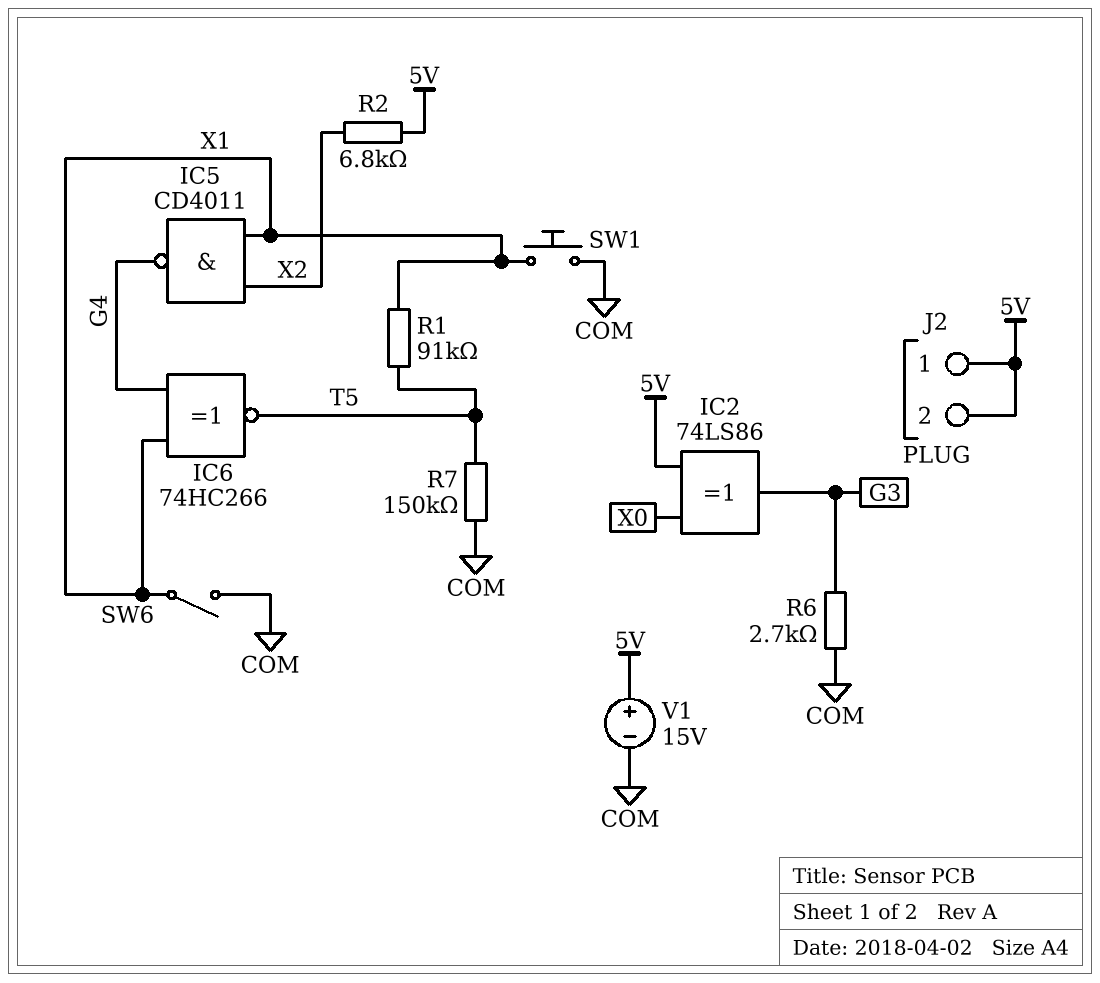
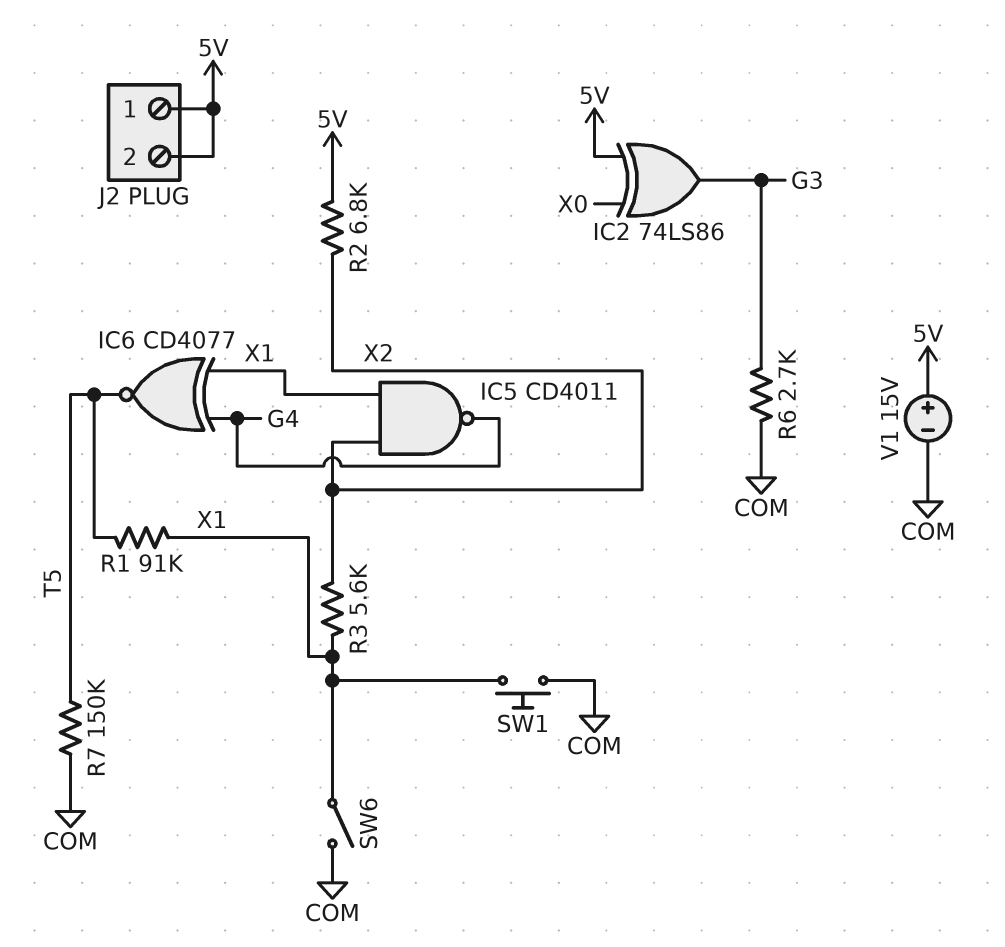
IC6: XNOR 74HC266 (in G4, in X1, out T5) -> XNOR CD4077 (in G4, in X1, out T5)
R3: none -> 5.6k (X1, X2)

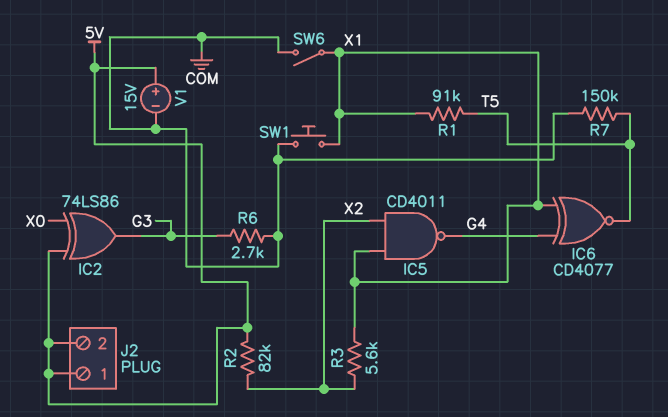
R2: 6.8k (5V, X2) -> 82k (5V, X2)

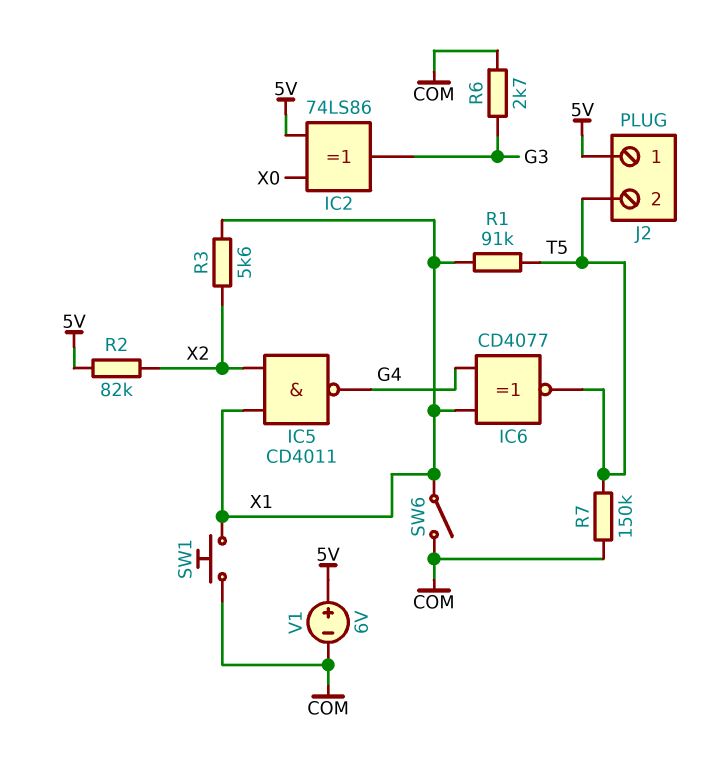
J2 pin 2: 5V -> T5
V1: 15V (plus 5V, minus COM) -> 6V (plus 5V, minus COM)

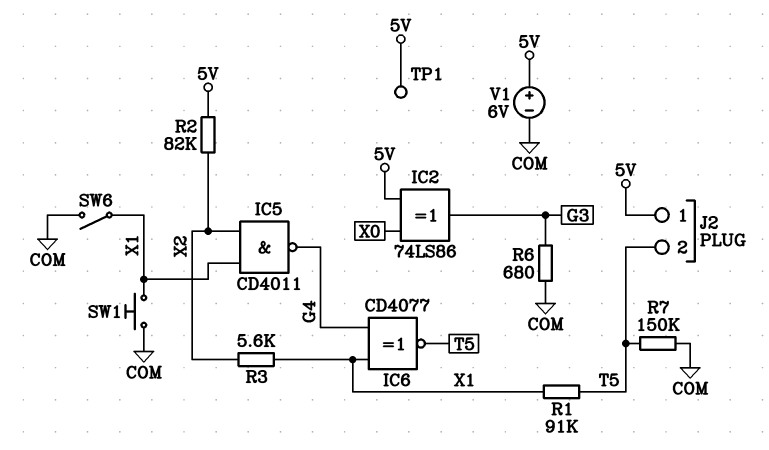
R6: 2.7k (COM, G3) -> 680 (COM, G3)
TP1: none -> test point (5V)

